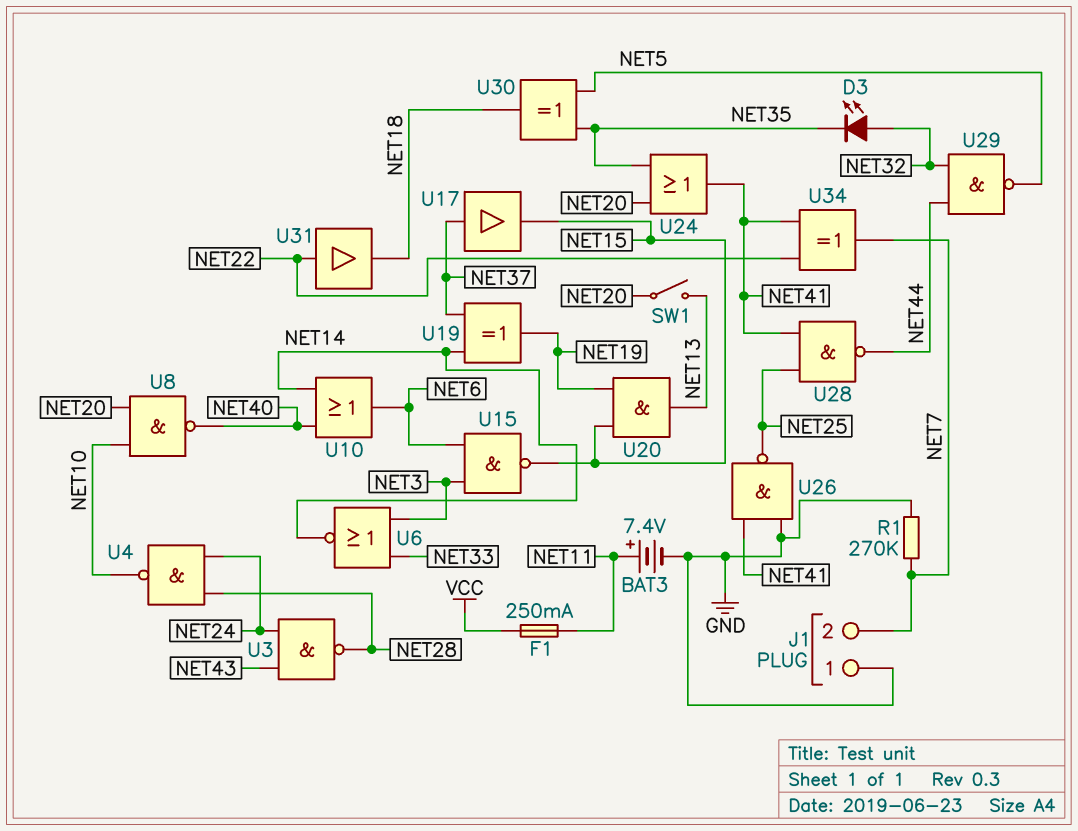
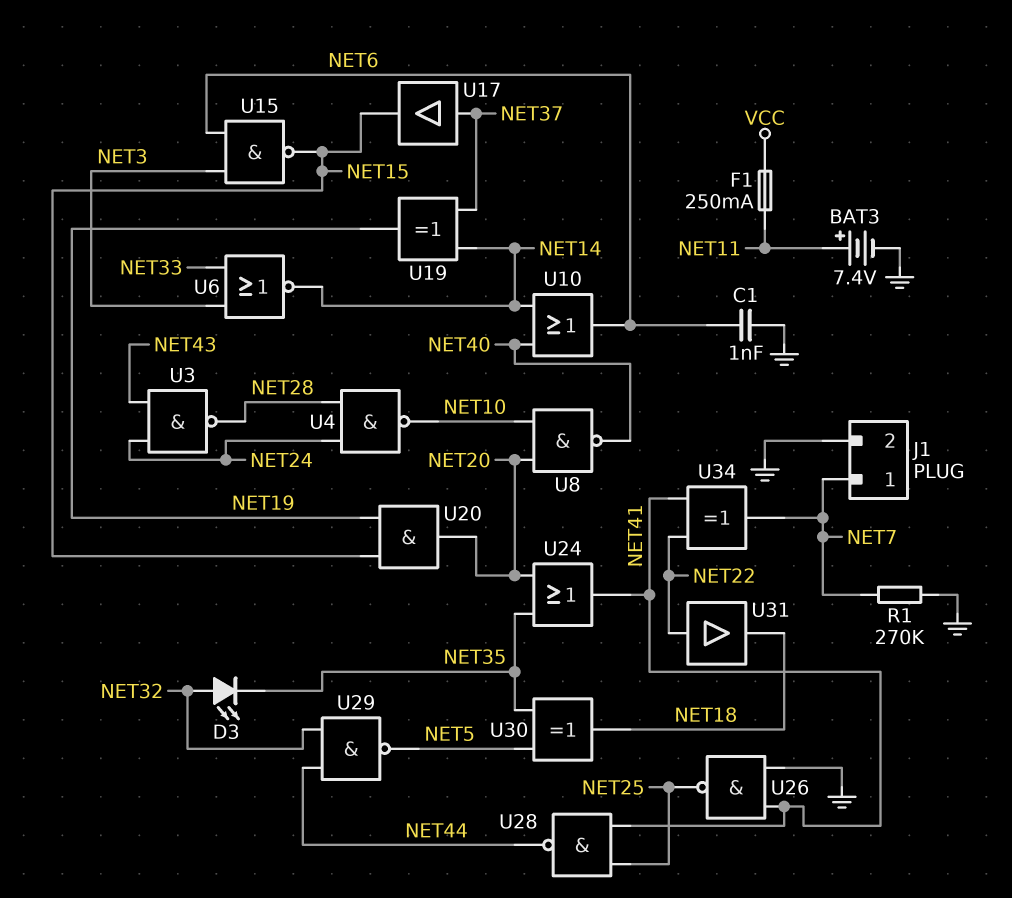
C1: none -> 1nF (GND, NET6)
J1 pin 1: GND -> NET7
J1 pin 2: NET7 -> GND
SW1: switch (NET13, NET20) -> none
U20: AND (in NET15, in NET19, out NET13) -> AND (in NET15, in NET19, out NET20)

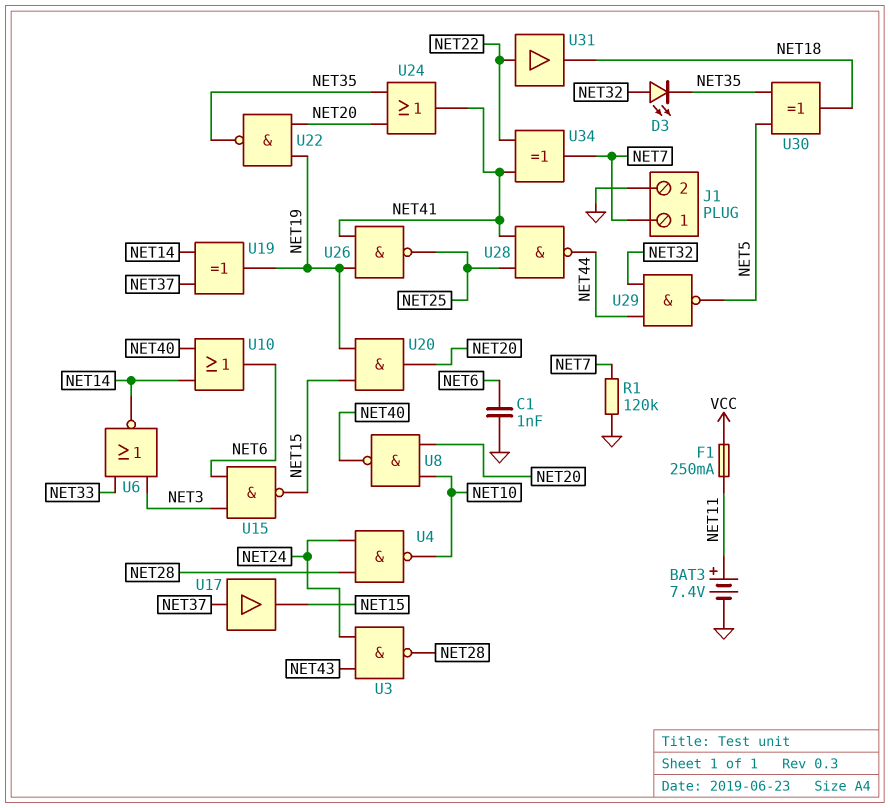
R1: 270k (GND, NET7) -> 120k (GND, NET7)
U22: none -> NAND (in NET19, in NET20, out NET35)
U26: NAND (in GND, in NET41, out NET25) -> NAND (in NET19, in NET41, out NET25)

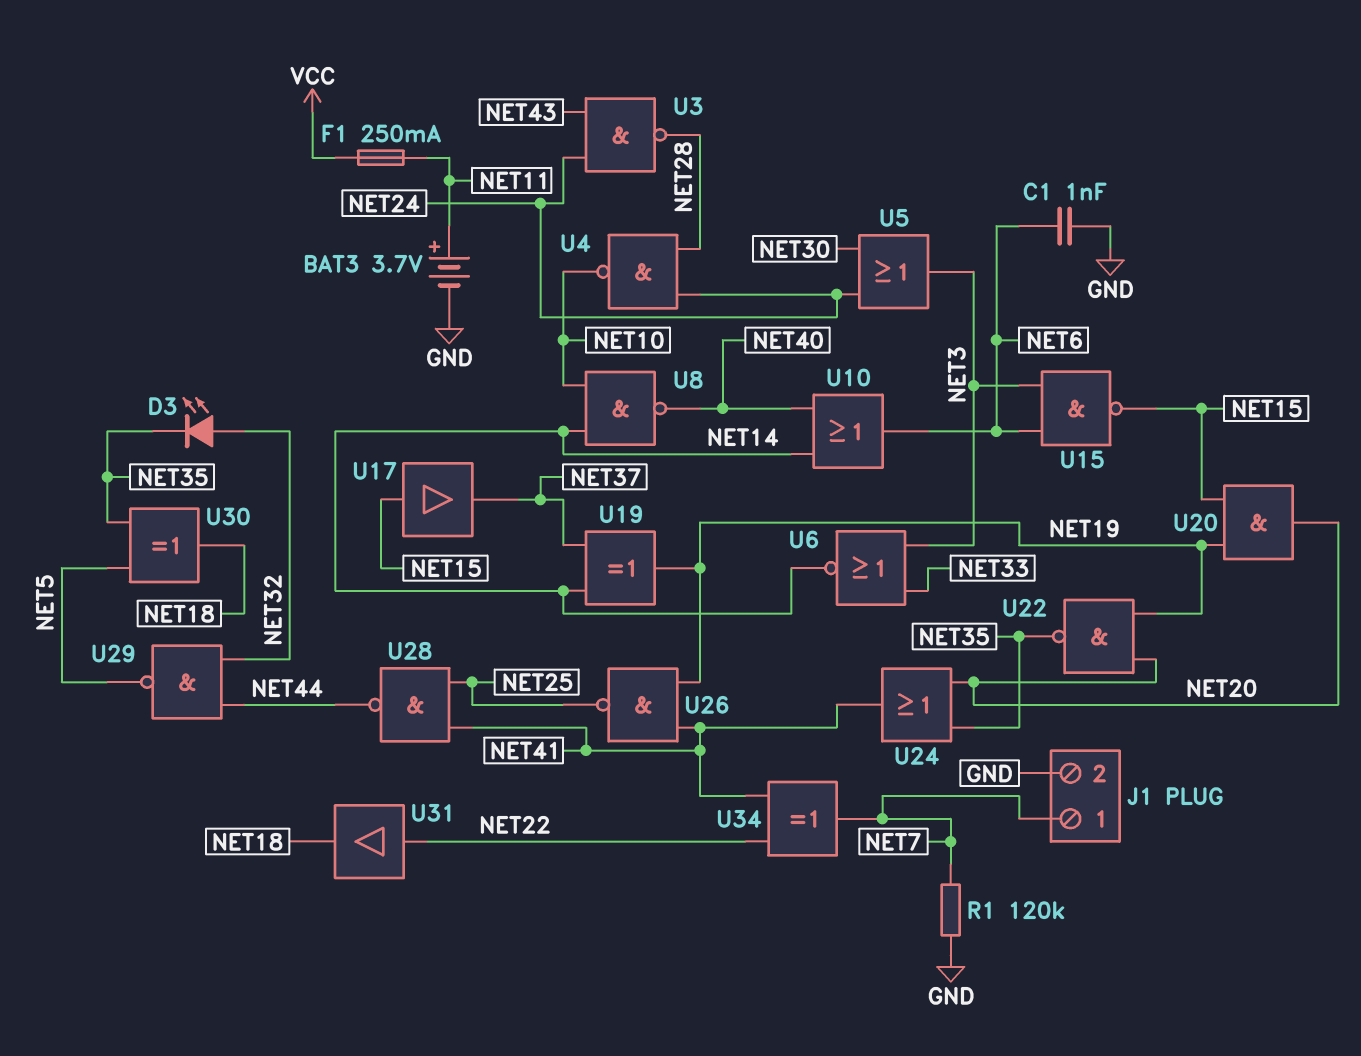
BAT3: 7.4V (plus NET11, minus GND) -> 3.7V (plus NET11, minus GND)
U5: none -> OR (in NET24, in NET30, out NET3)
U8: NAND (in NET10, in NET20, out NET40) -> NAND (in NET10, in NET14, out NET40)
U17: buffer (in NET37, out NET15) -> buffer (in NET15, out NET37)

